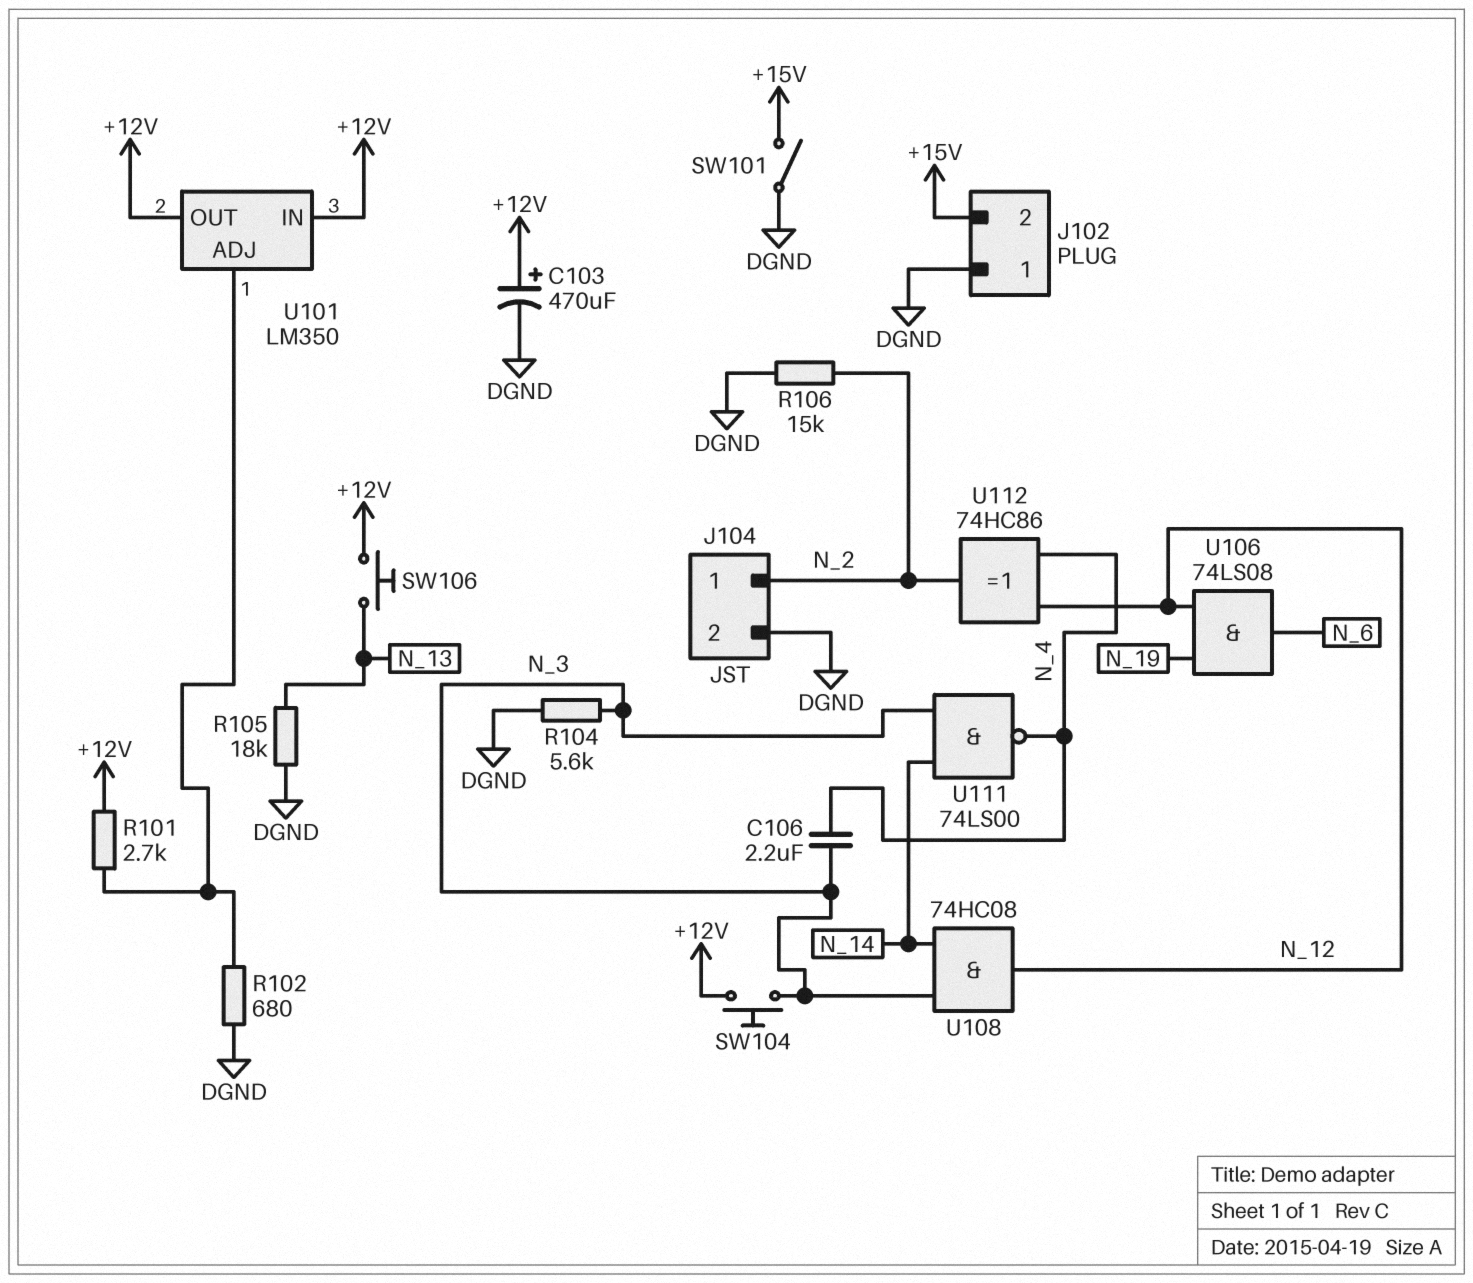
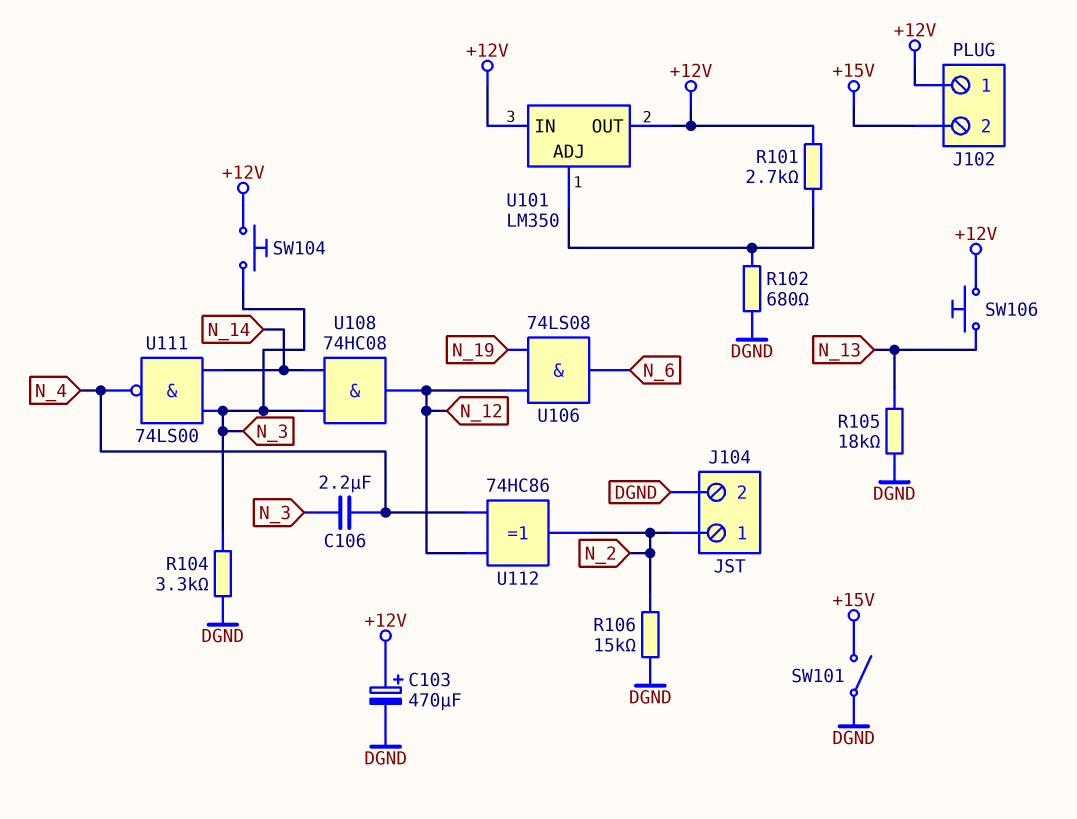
J102 pin 1: DGND -> +12V
R104: 5.6k (DGND, N_3) -> 3.3k (DGND, N_3)

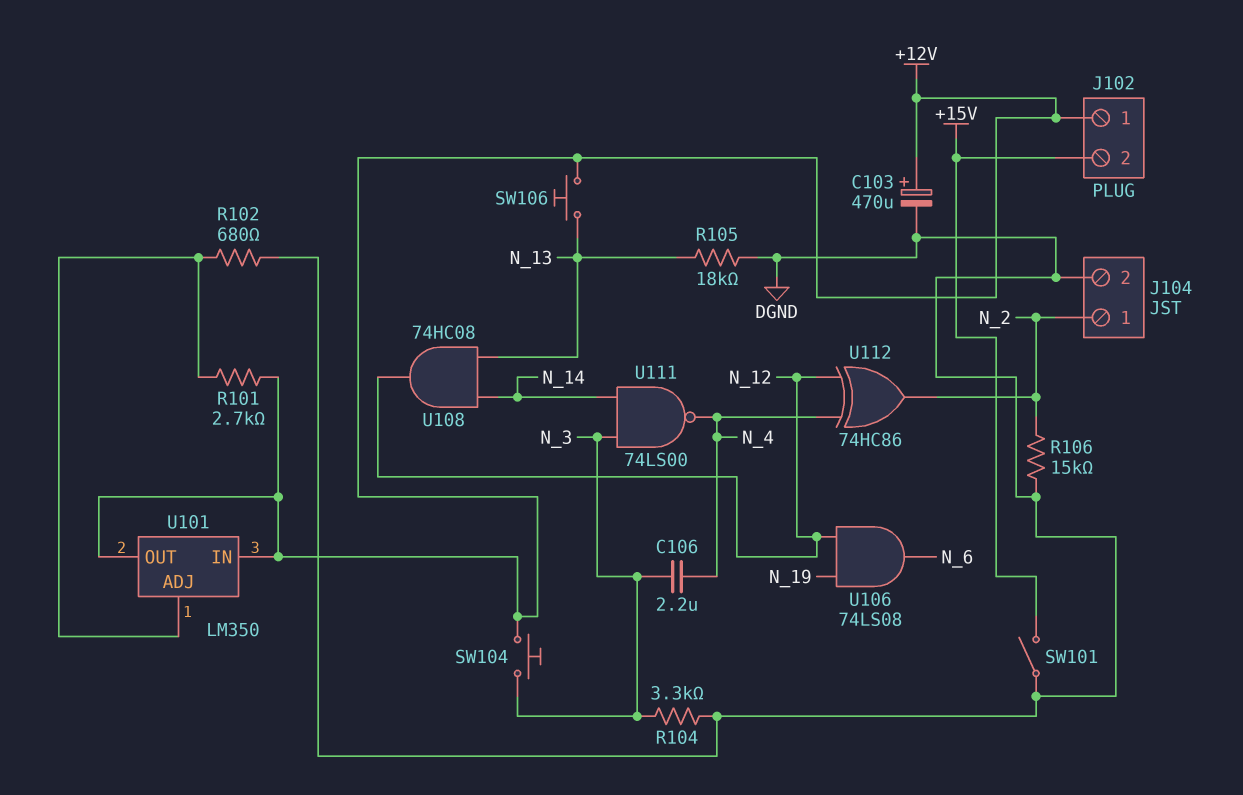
U108: AND 74HC08 (in N_3, in N_14, out N_12) -> AND 74HC08 (in N_13, in N_14, out N_12)

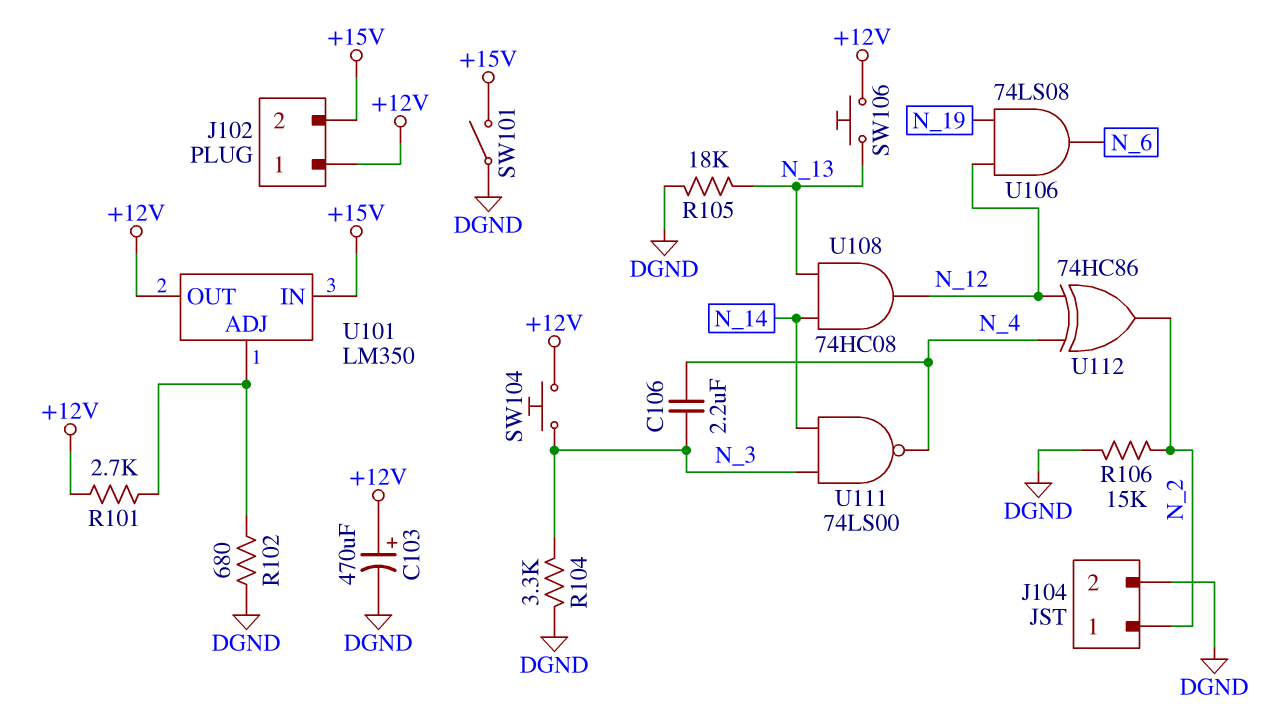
U101 pin IN: +12V -> +15V

